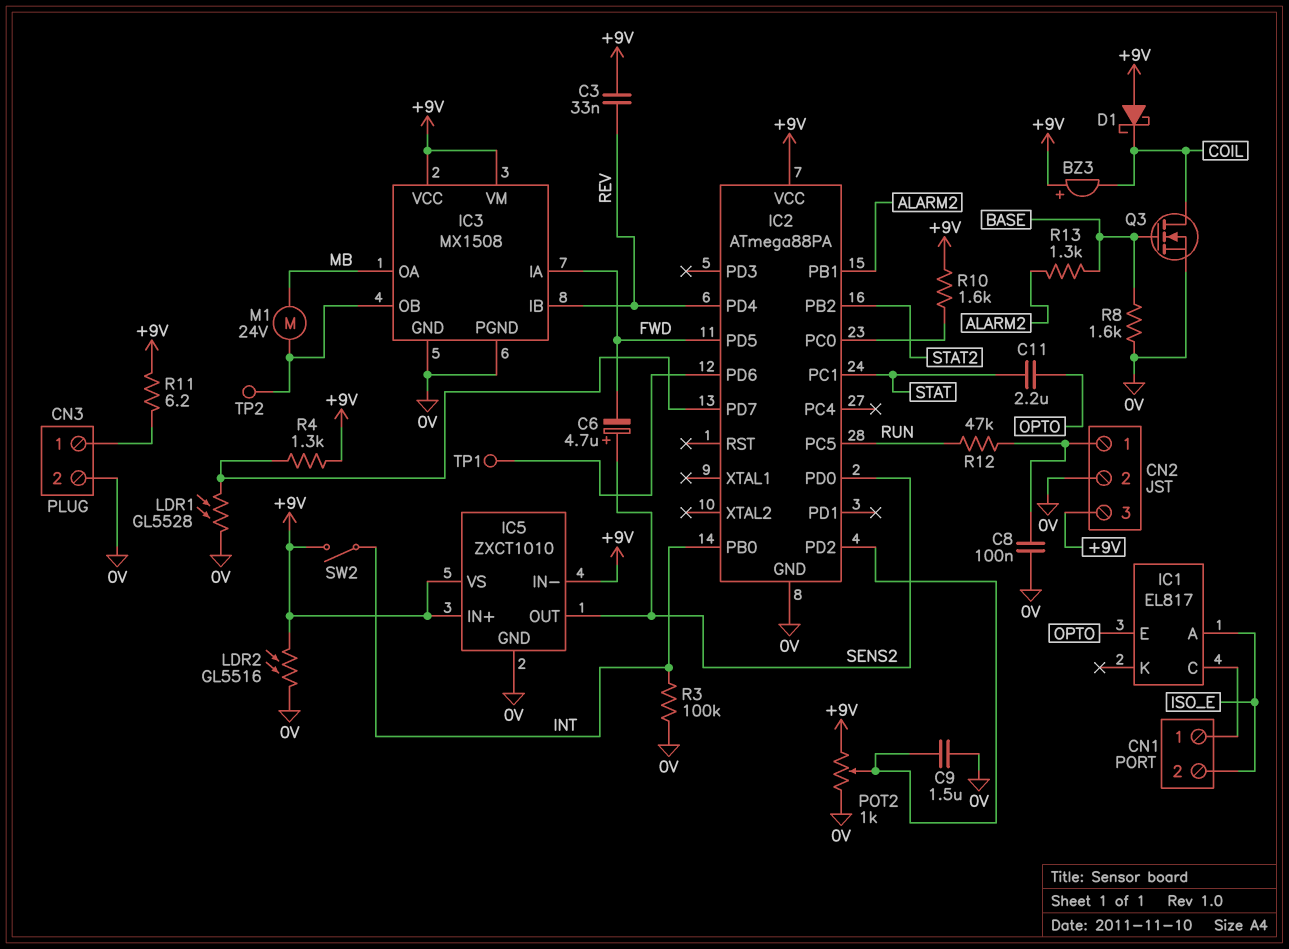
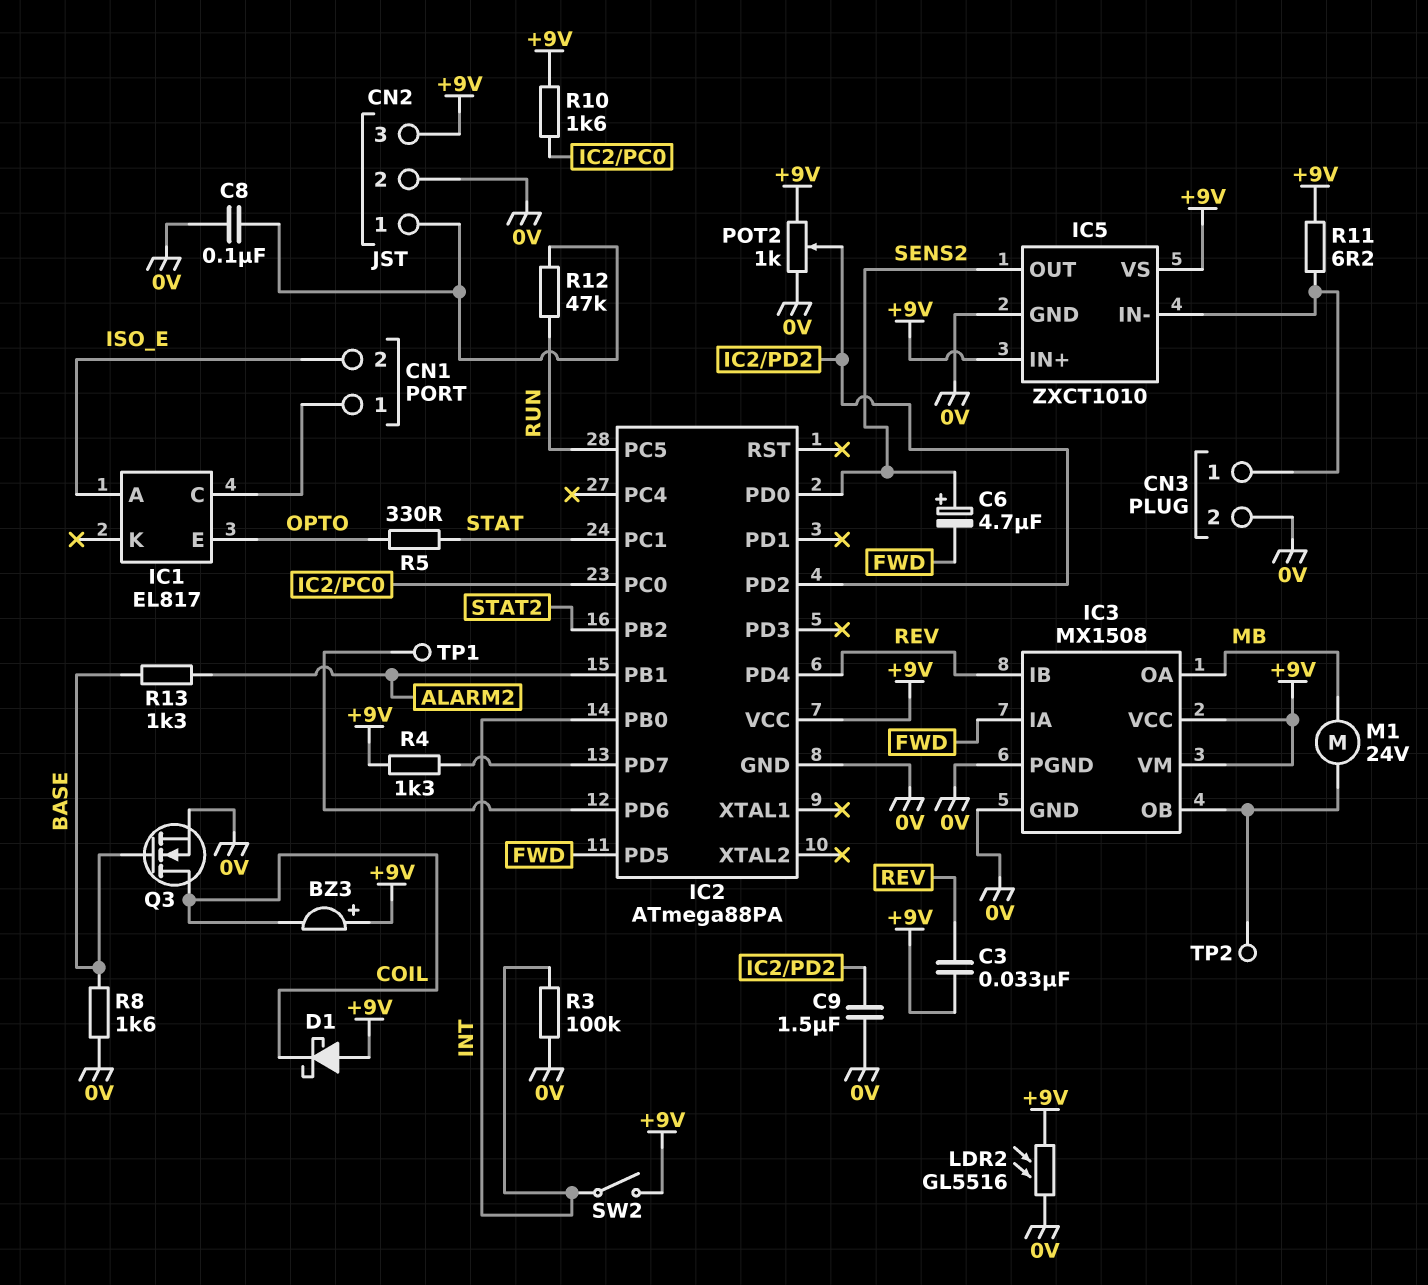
C11: 2.2uF (OPTO, STAT) -> none
IC5 pin IN-: +9V -> CN3/1
LDR1: GL5528 (0V, IC2/PD7) -> none
R5: none -> 330 (OPTO, STAT)

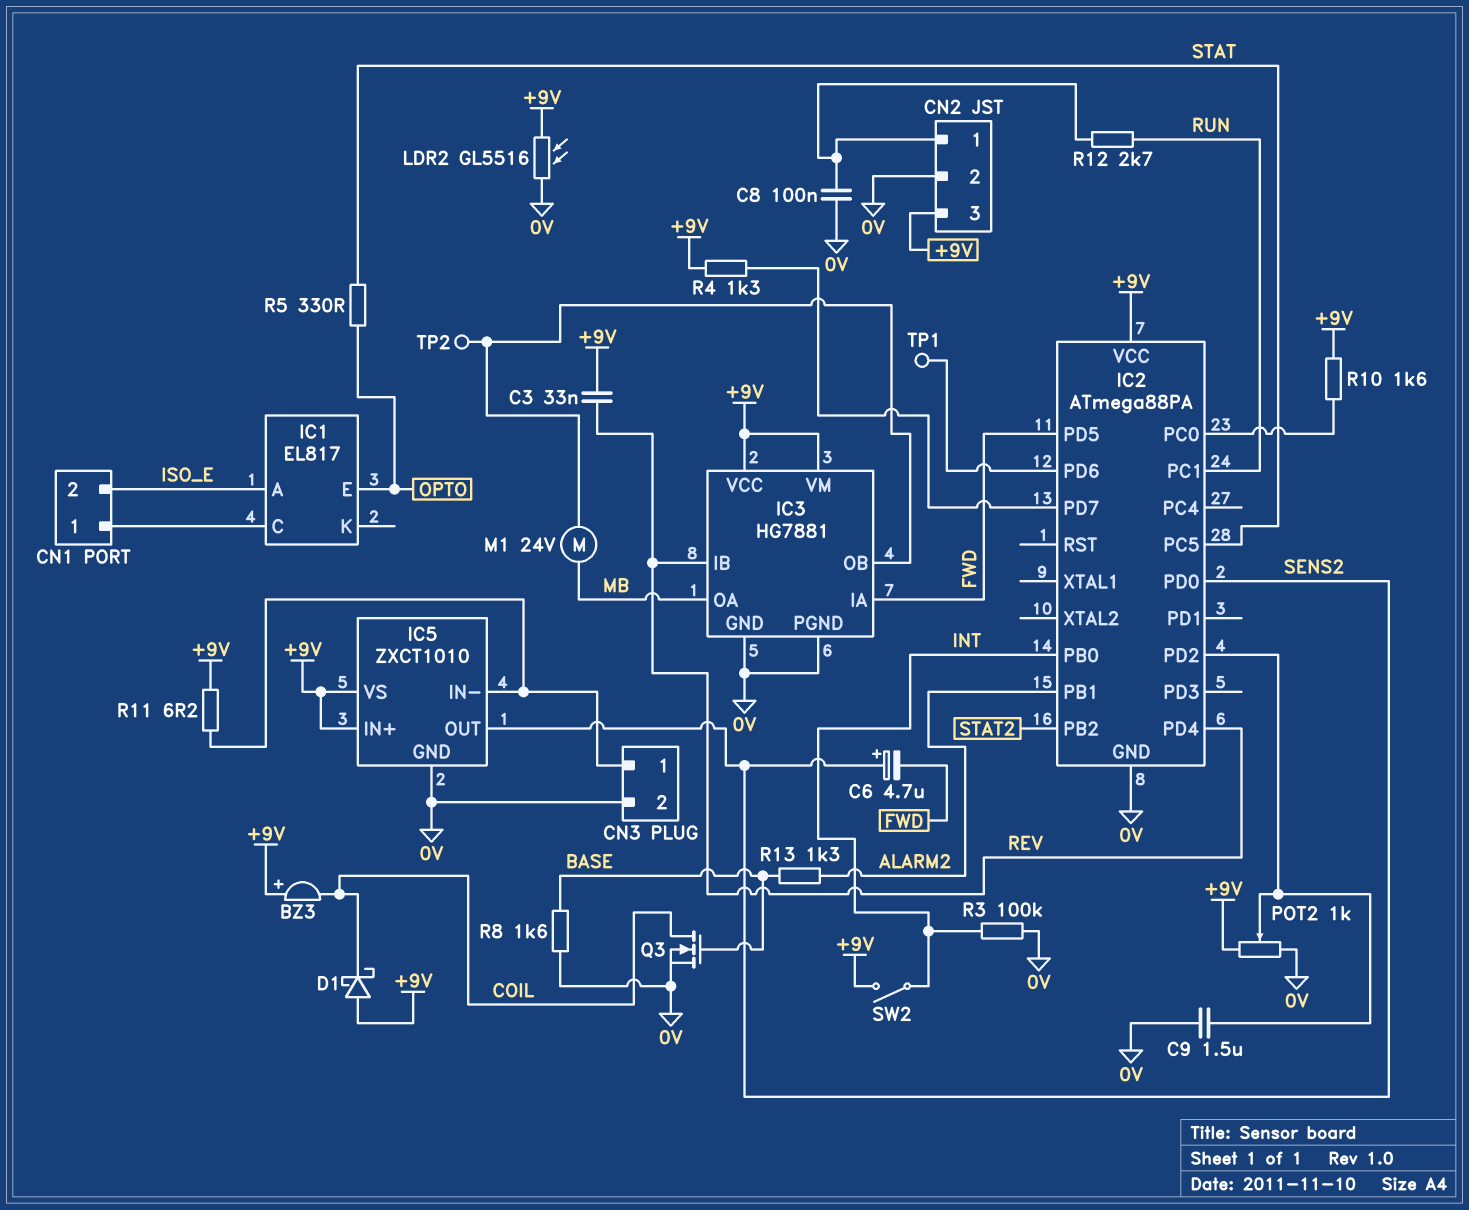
IC2 pin PC1: STAT -> RUN
IC2 pin PC5: RUN -> STAT
IC3: MX1508 -> HG7881
R12: 47k (CN2/1, RUN) -> 2.7k (CN2/1, RUN)

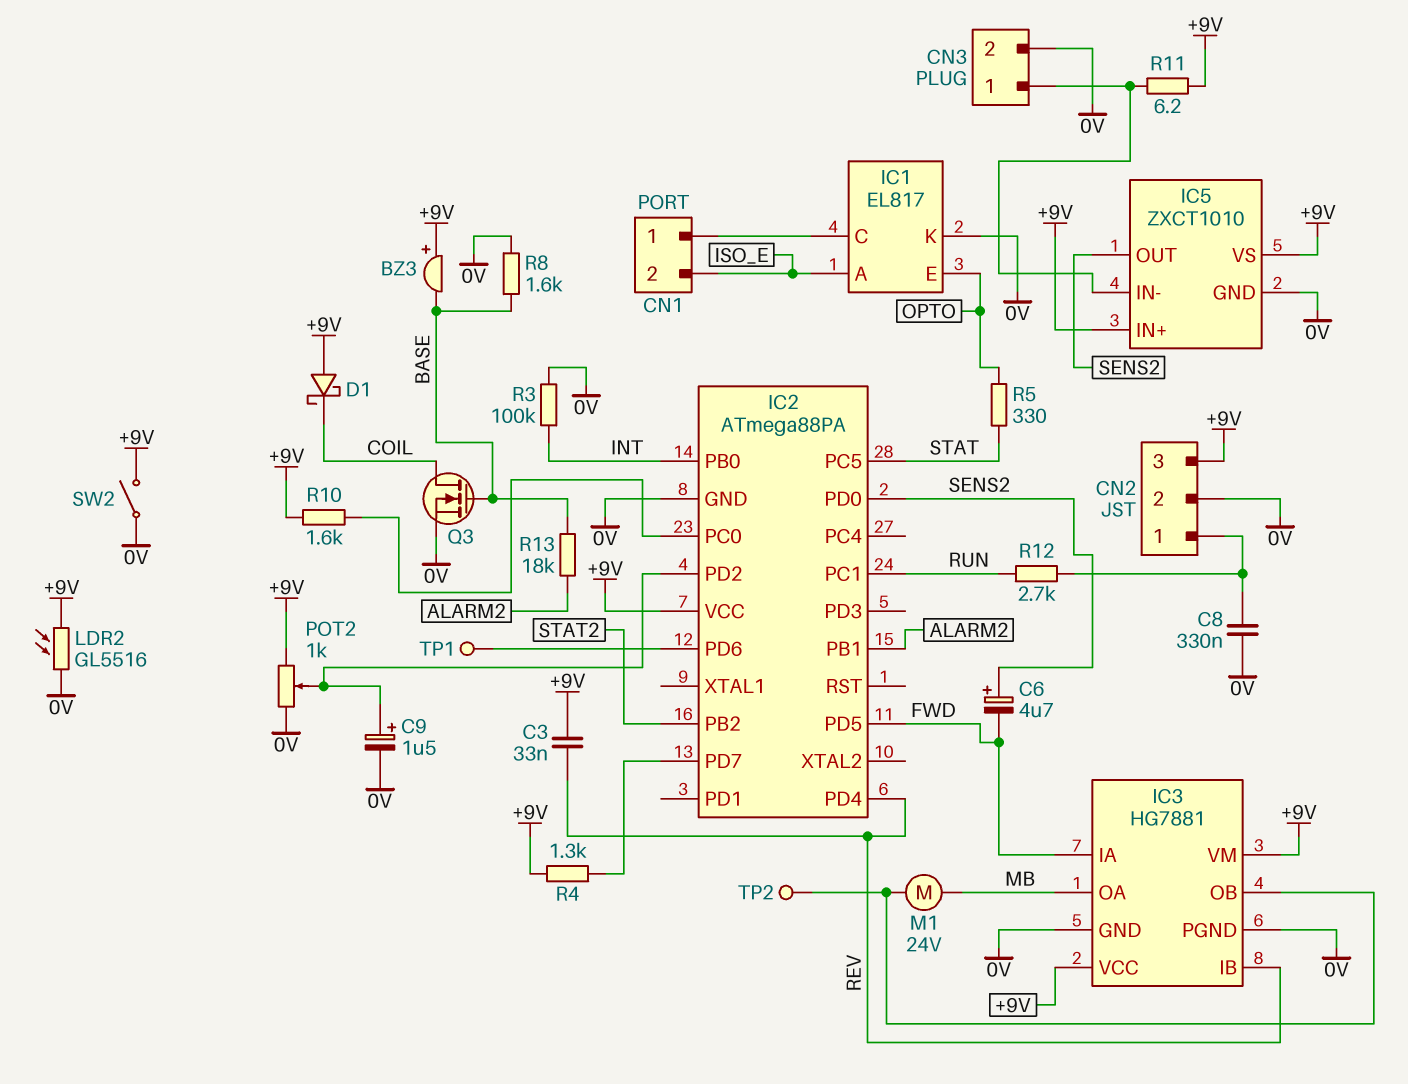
BZ3: buzzer (plus +9V, minus COIL) -> buzzer (plus +9V, minus BASE)
C8: 100nF (0V, CN2/1) -> 330nF (0V, CN2/1)
C9: 1.5uF (0V, IC2/PD2) -> 1.5uF (plus IC2/PD2, minus 0V)
IC1 pin K: none -> 0V
R13: 1.3k (ALARM2, BASE) -> 18k (ALARM2, BASE)
SW2: switch (+9V, INT) -> switch (+9V, 0V)

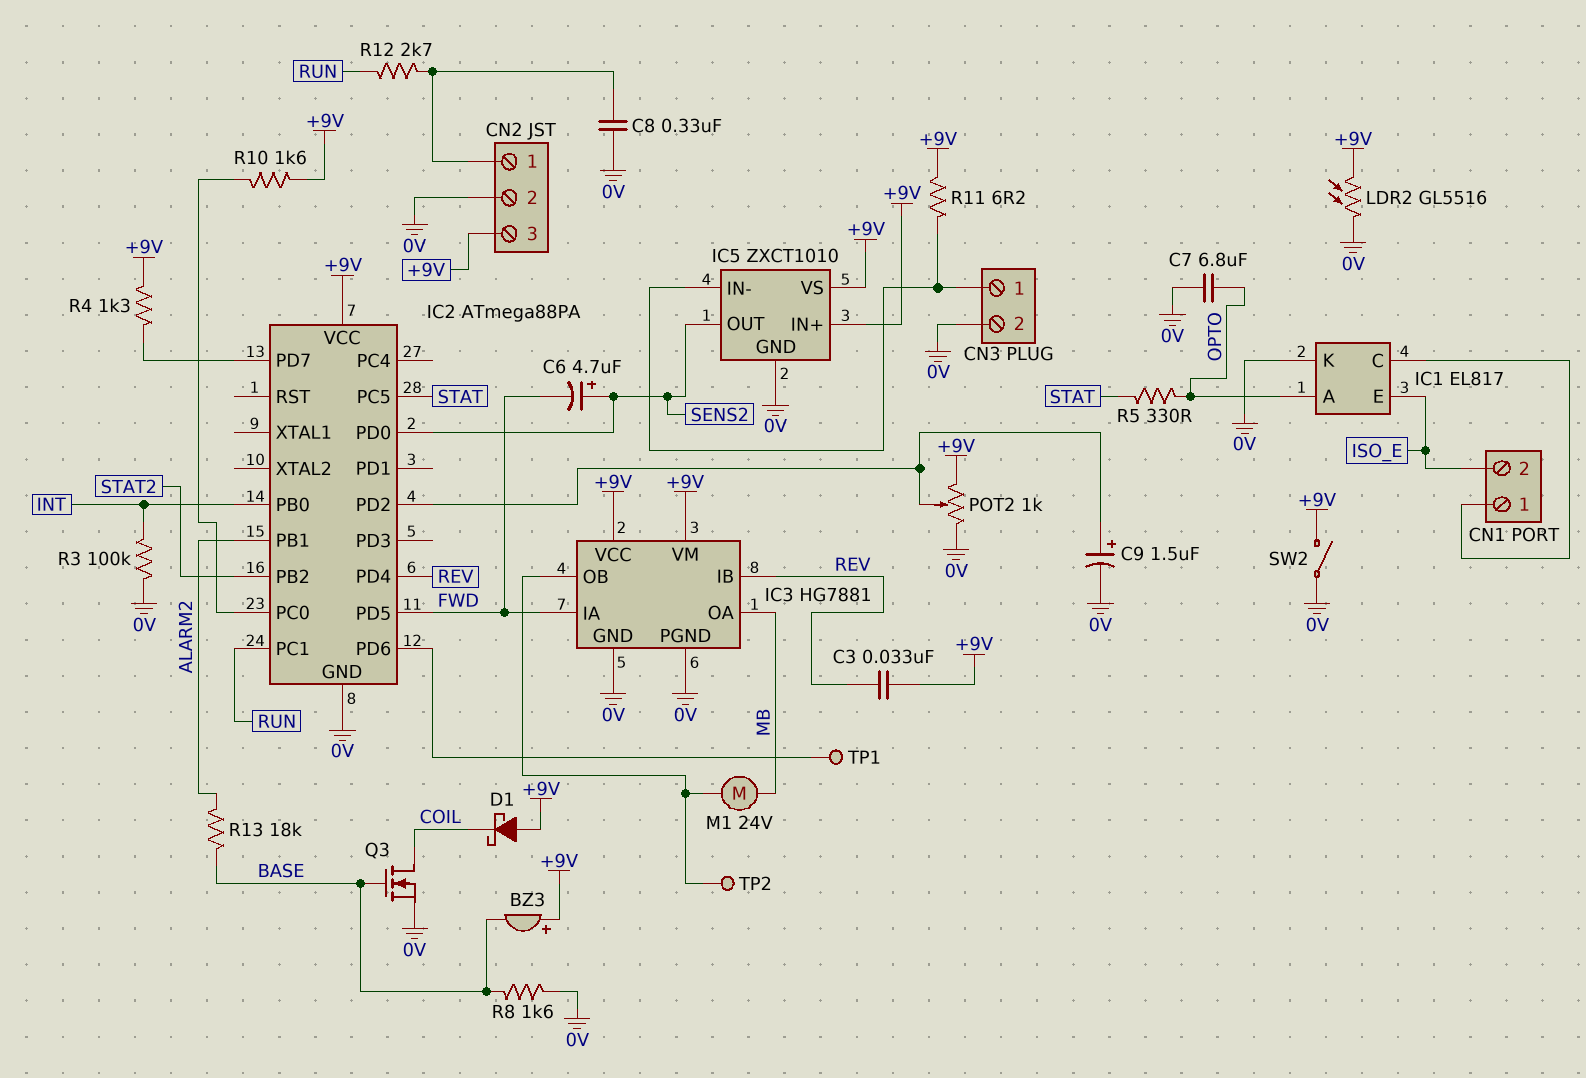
C7: none -> 6.8uF (0V, OPTO)
IC1 pin A: ISO_E -> OPTO
IC1 pin E: OPTO -> ISO_E

